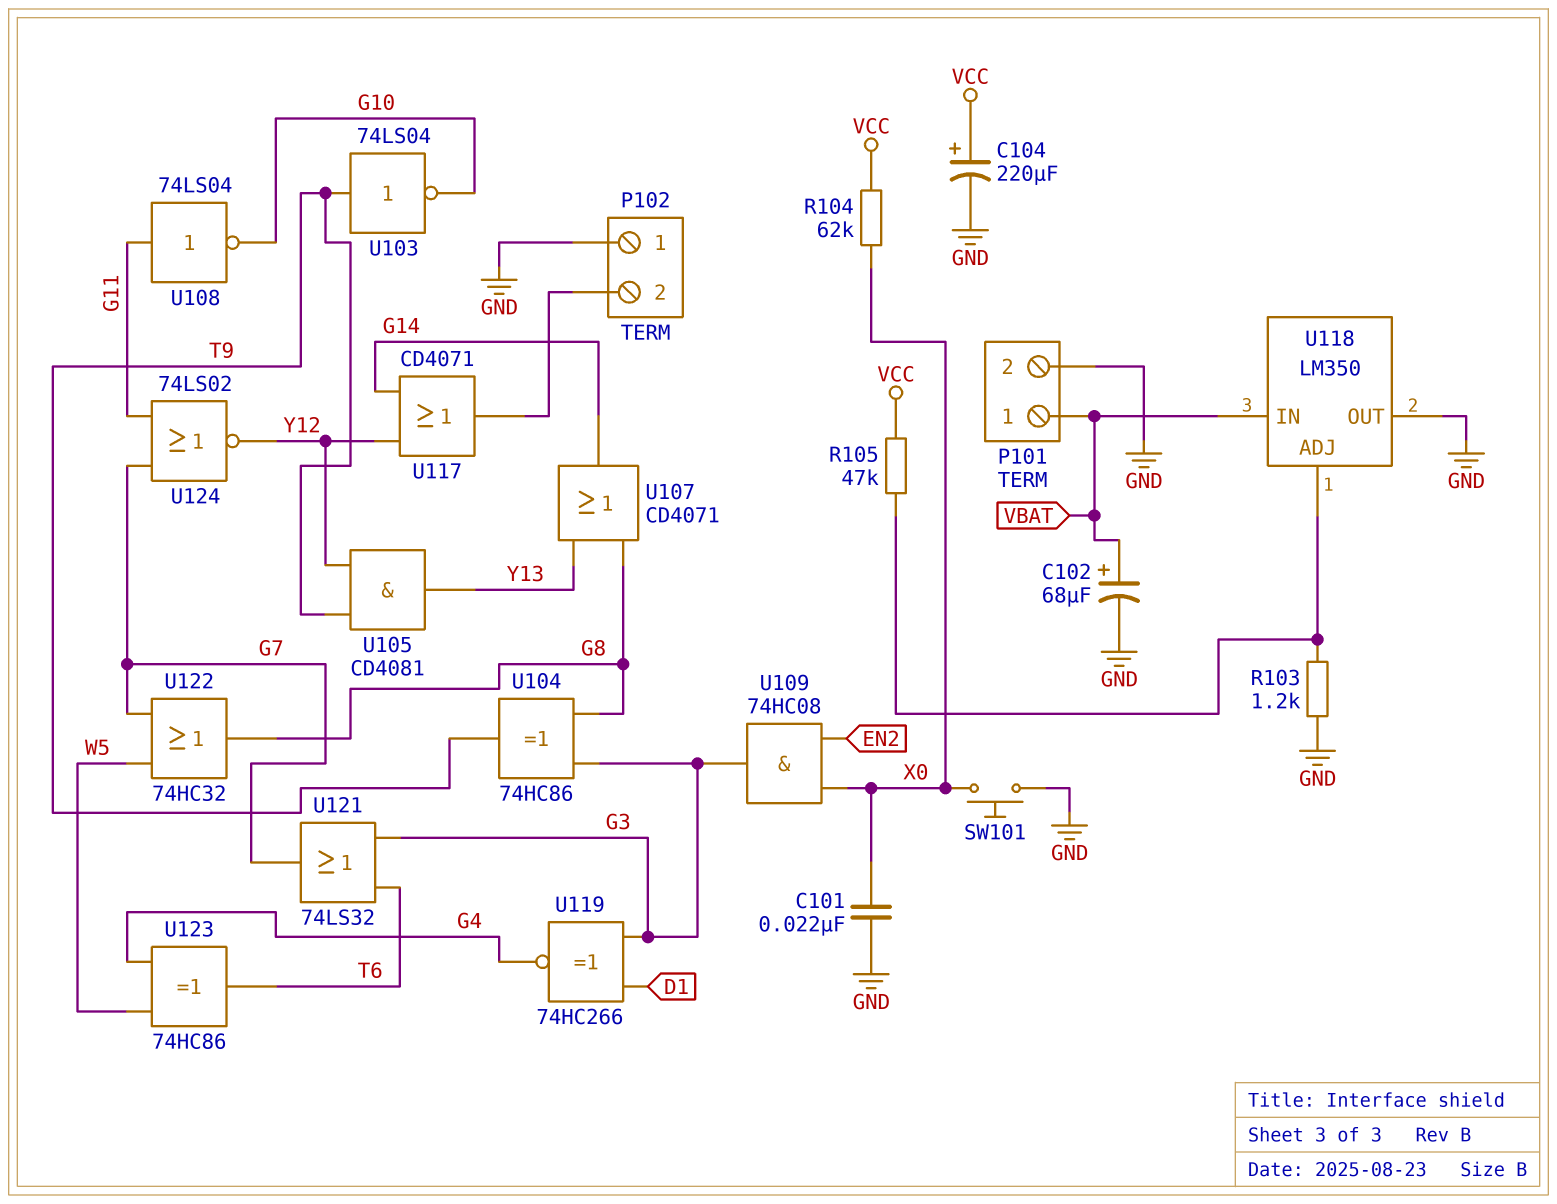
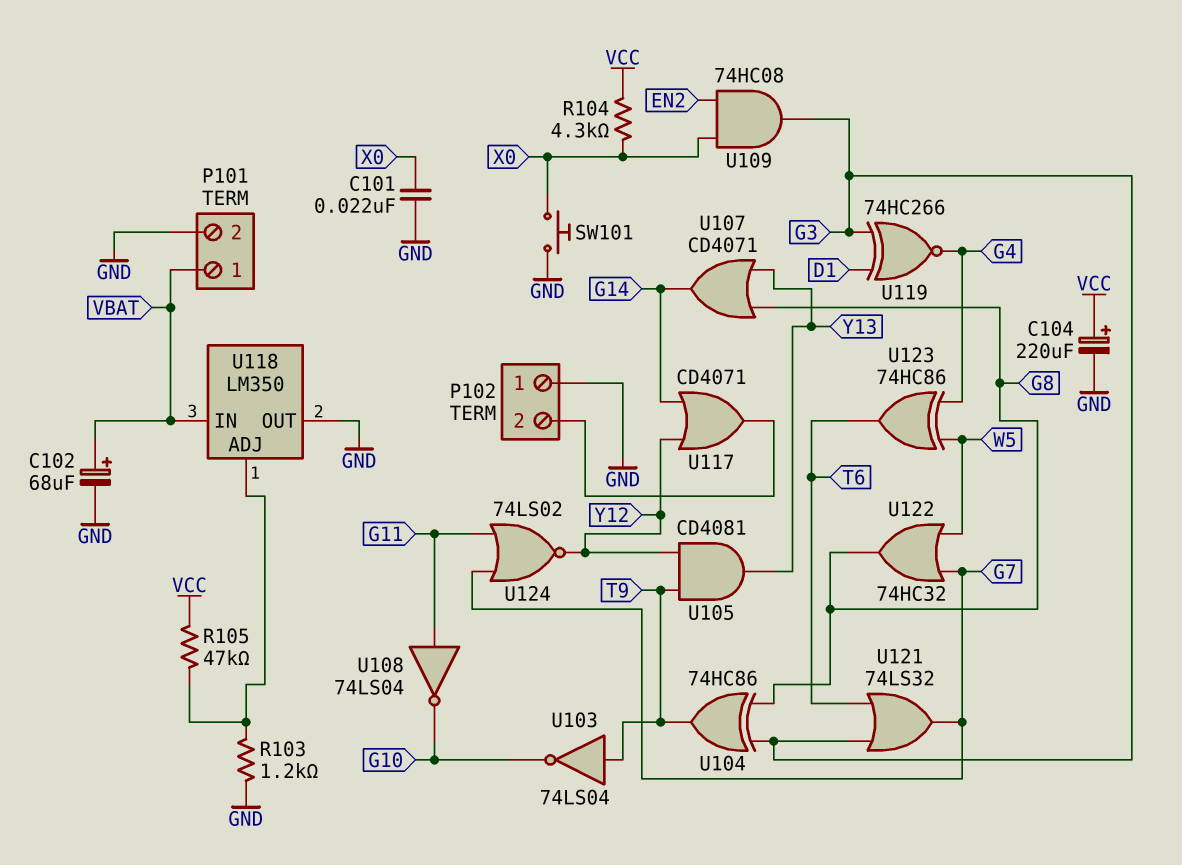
R104: 62k (VCC, X0) -> 4.3k (VCC, X0)

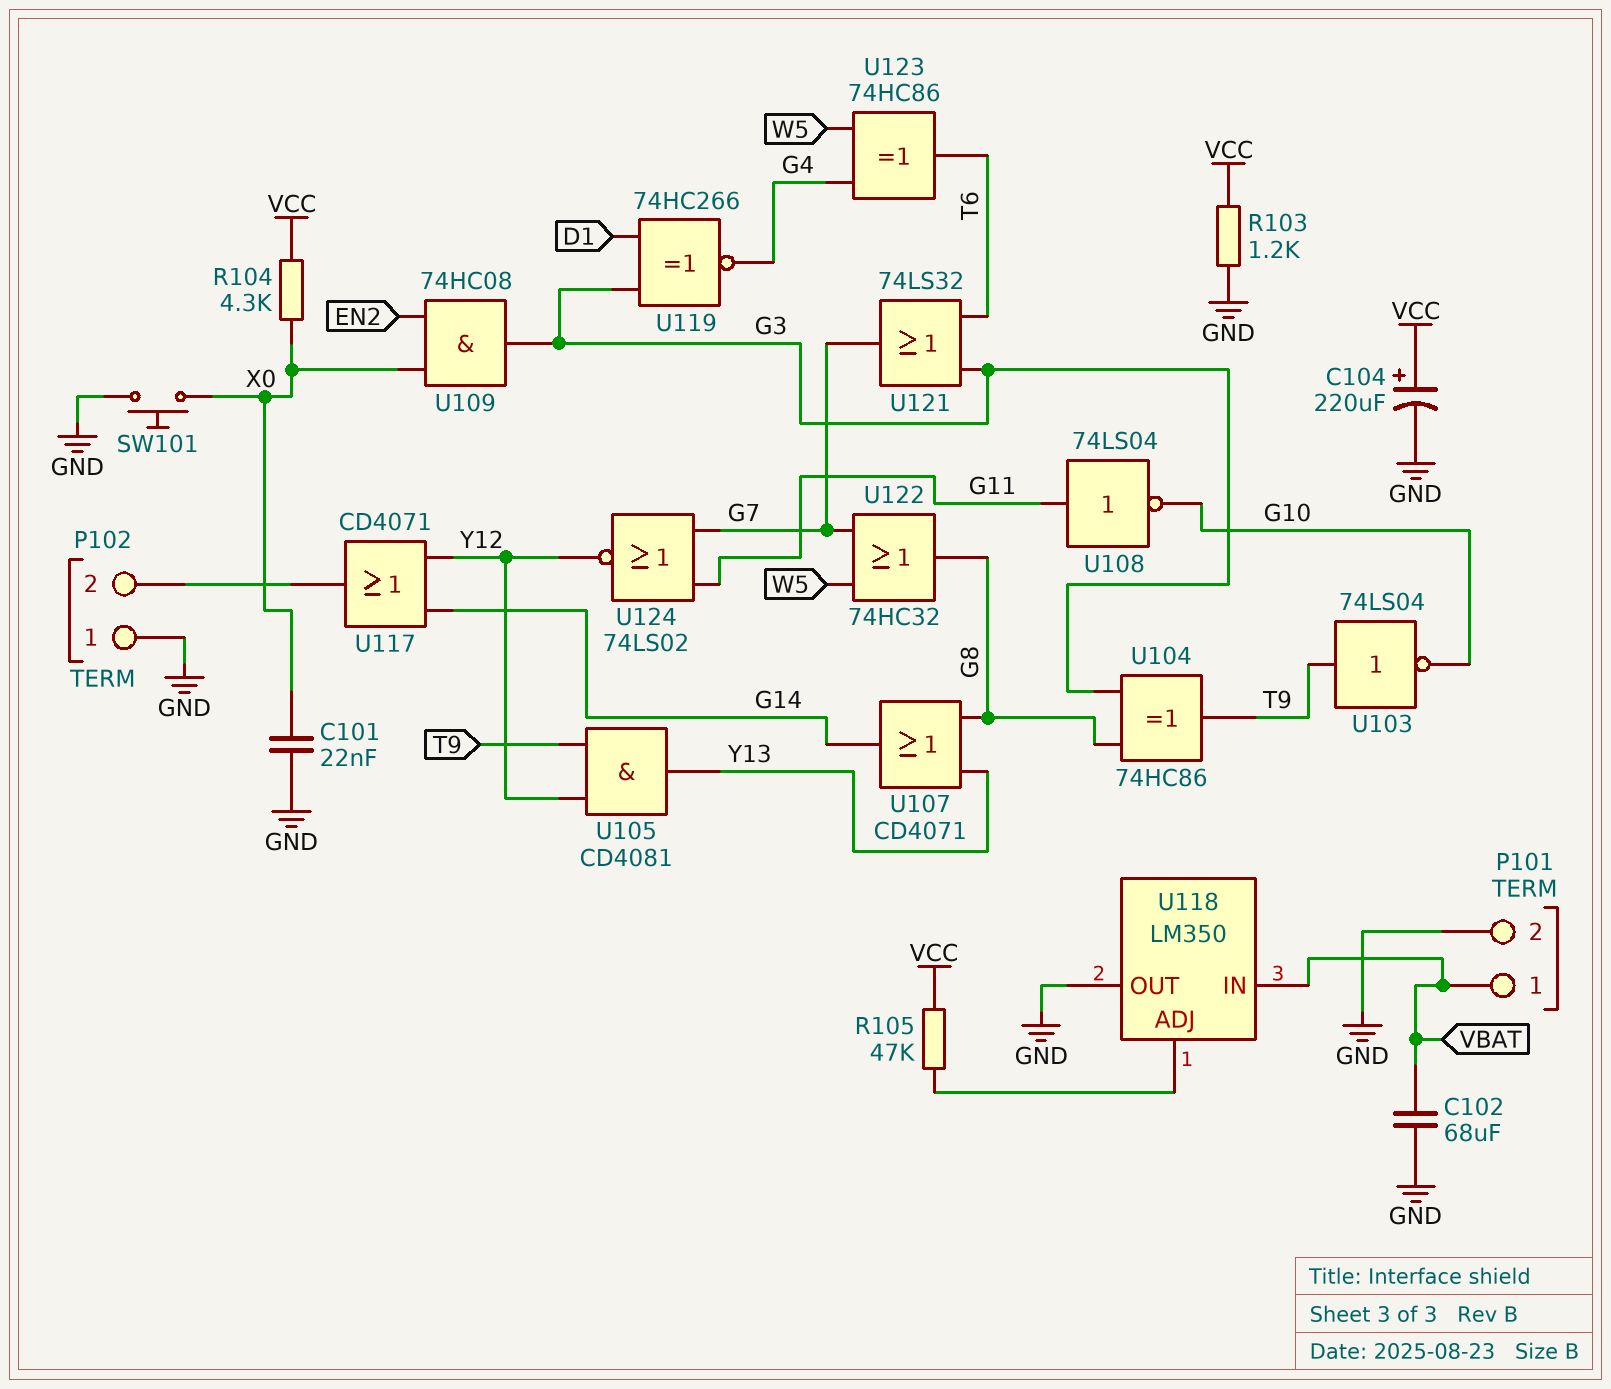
C102: 68uF (plus VBAT, minus GND) -> 68uF (GND, VBAT)
R103: 1.2k (GND, U118/ADJ) -> 1.2k (GND, VCC)

